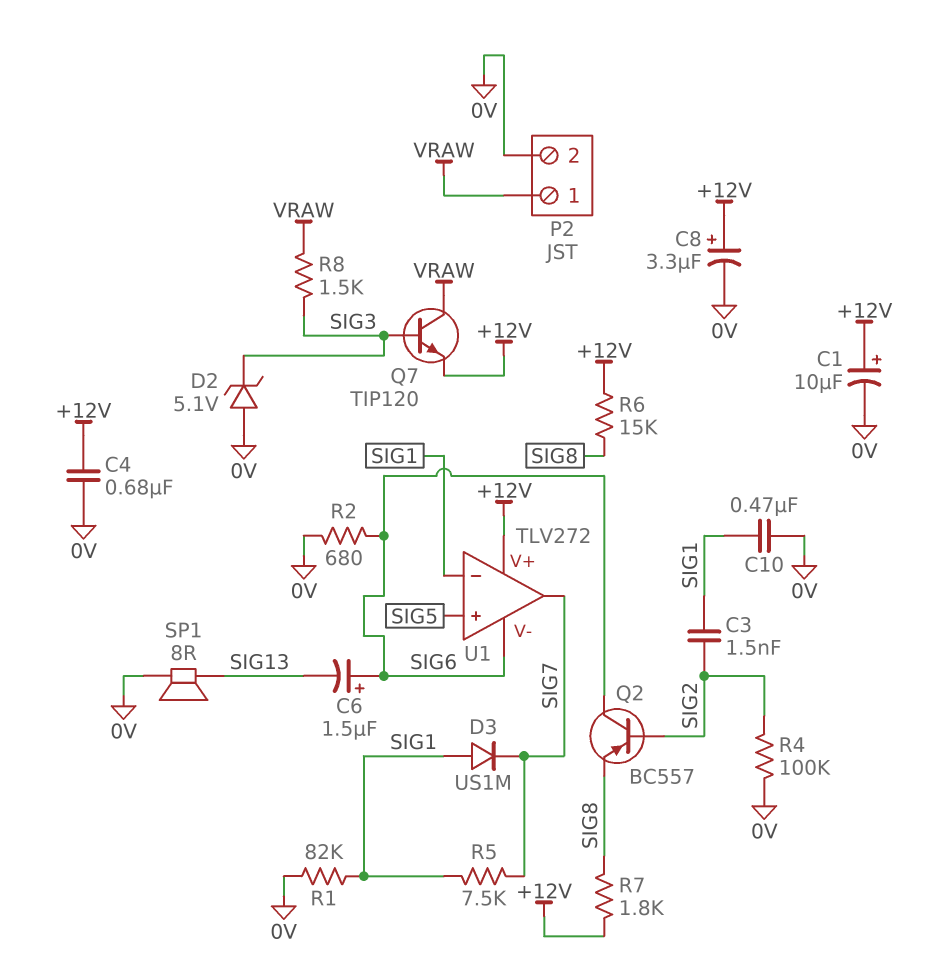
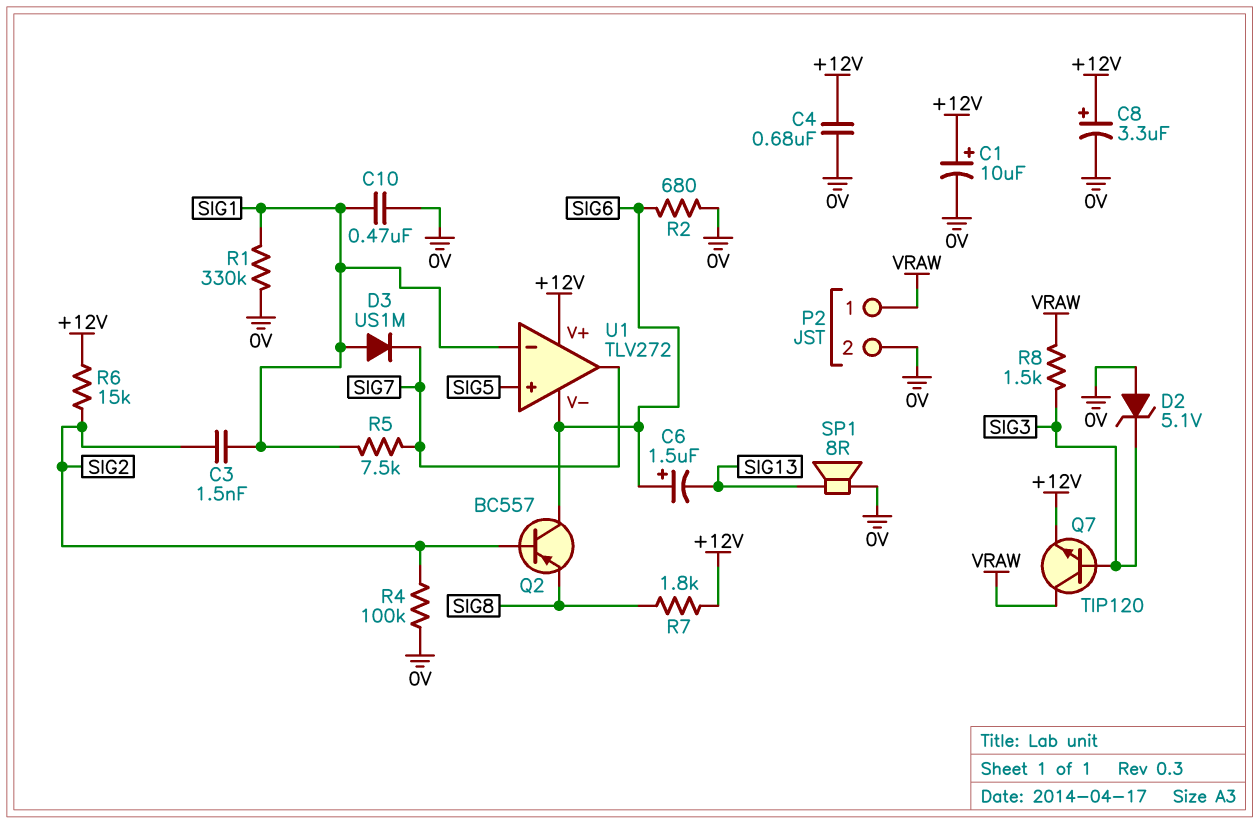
R1: 82k (0V, SIG1) -> 330k (0V, SIG1)
R6: 15k (+12V, SIG8) -> 15k (+12V, SIG2)

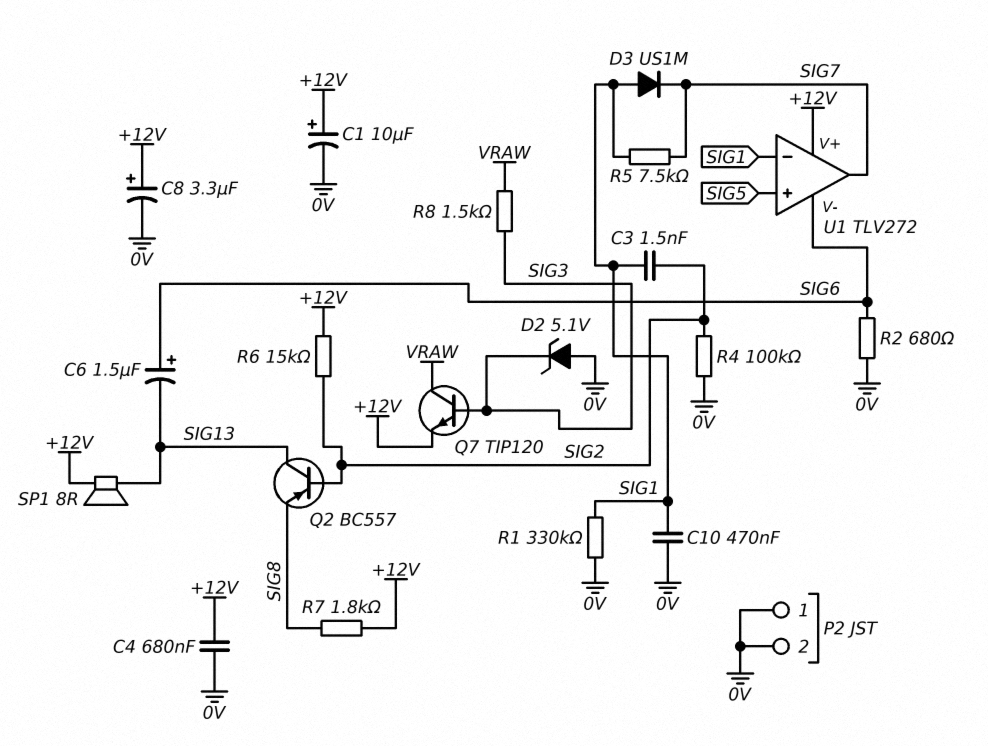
P2 pin 1: VRAW -> 0V
Q2: PNP BC557 (B SIG2, C SIG6, E SIG8) -> PNP BC557 (B SIG2, C SIG13, E SIG8)
SP1: speaker 8R (0V, SIG13) -> speaker 8R (+12V, SIG13)

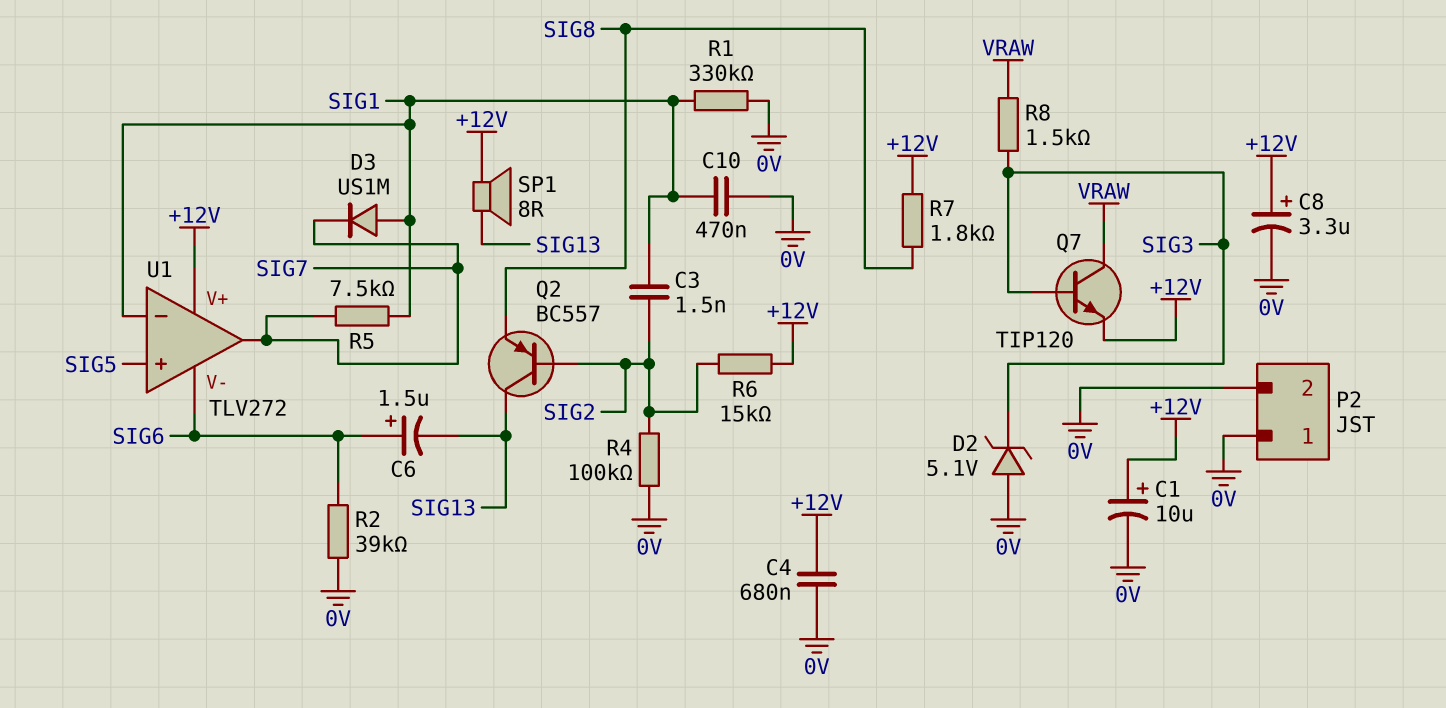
R2: 680 (0V, SIG6) -> 39k (0V, SIG6)

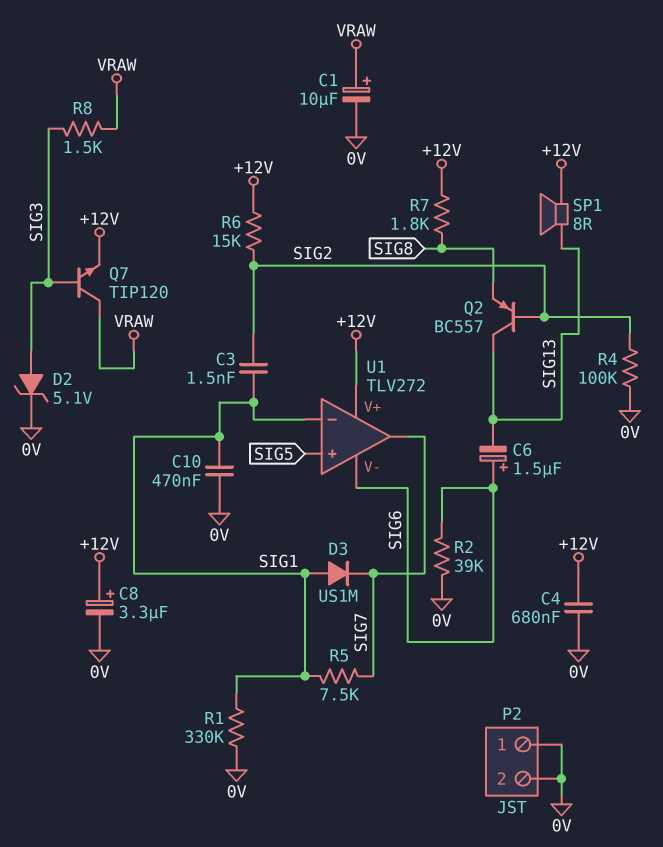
C1: 10uF (plus +12V, minus 0V) -> 10uF (plus VRAW, minus 0V)
D2: zener 5.1V (A 0V, K SIG3) -> zener 5.1V (A SIG3, K 0V)

